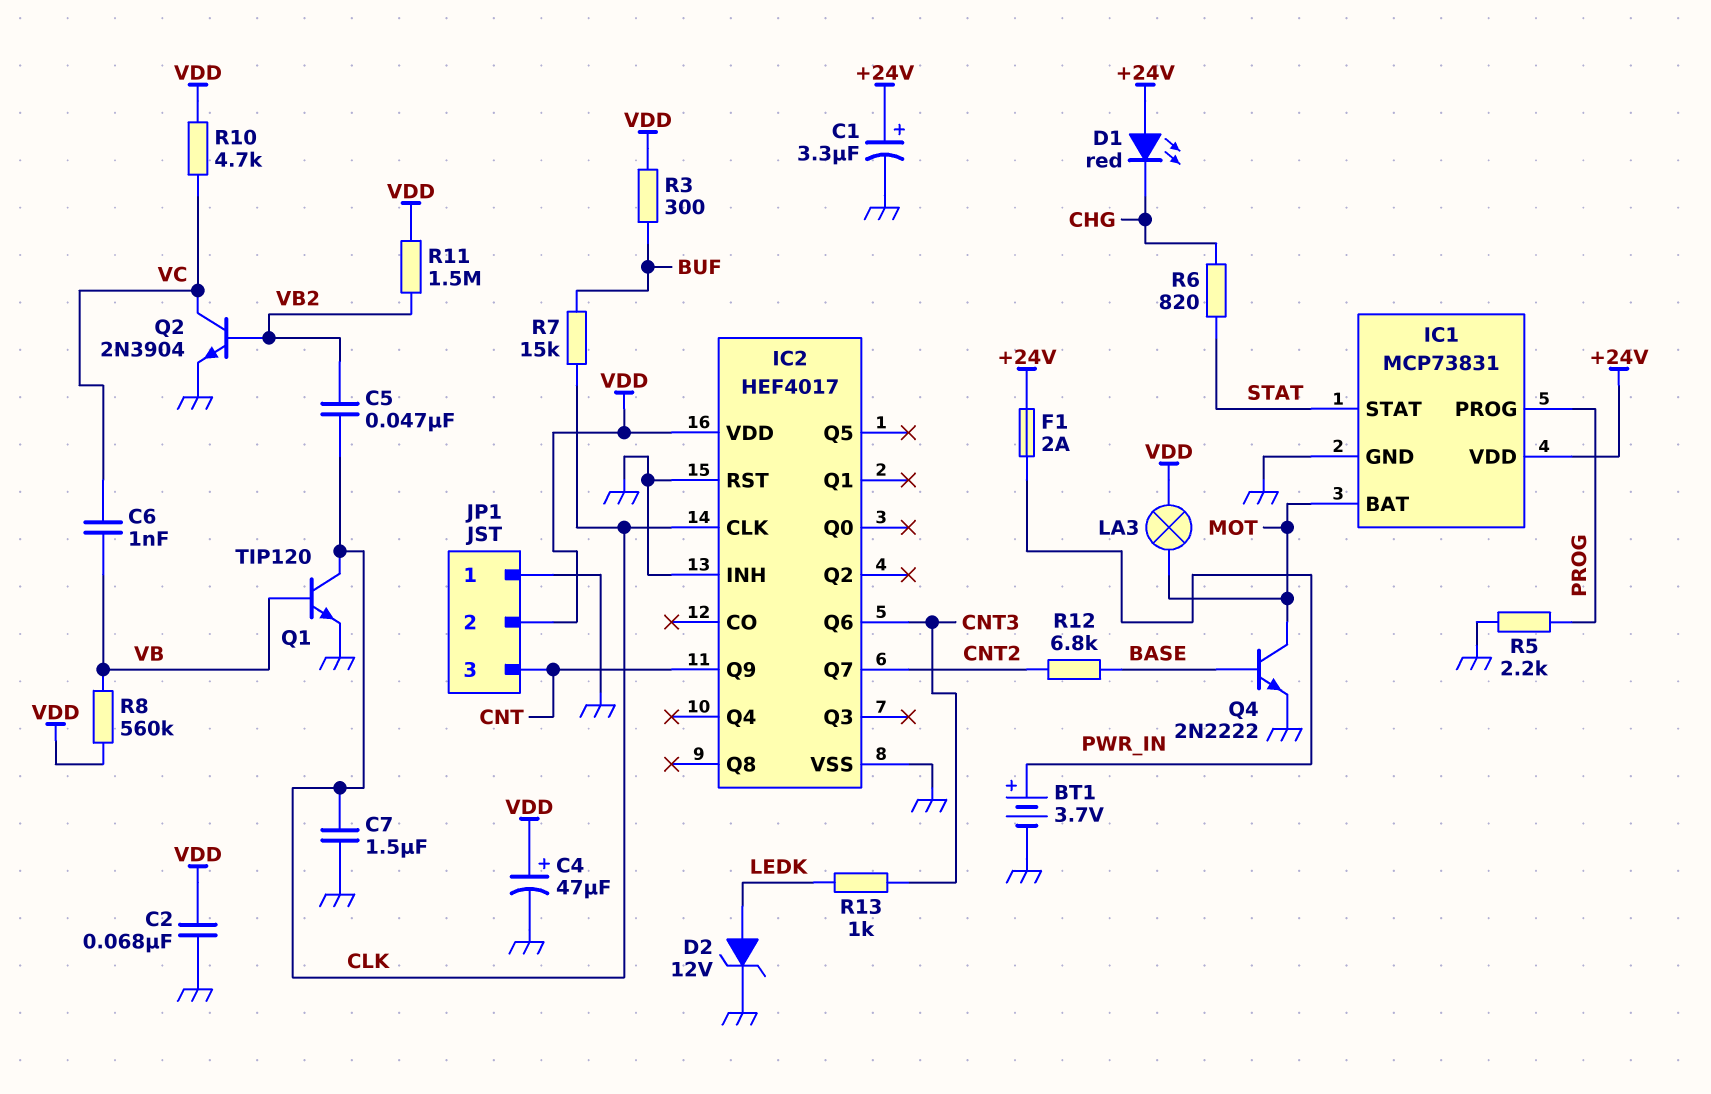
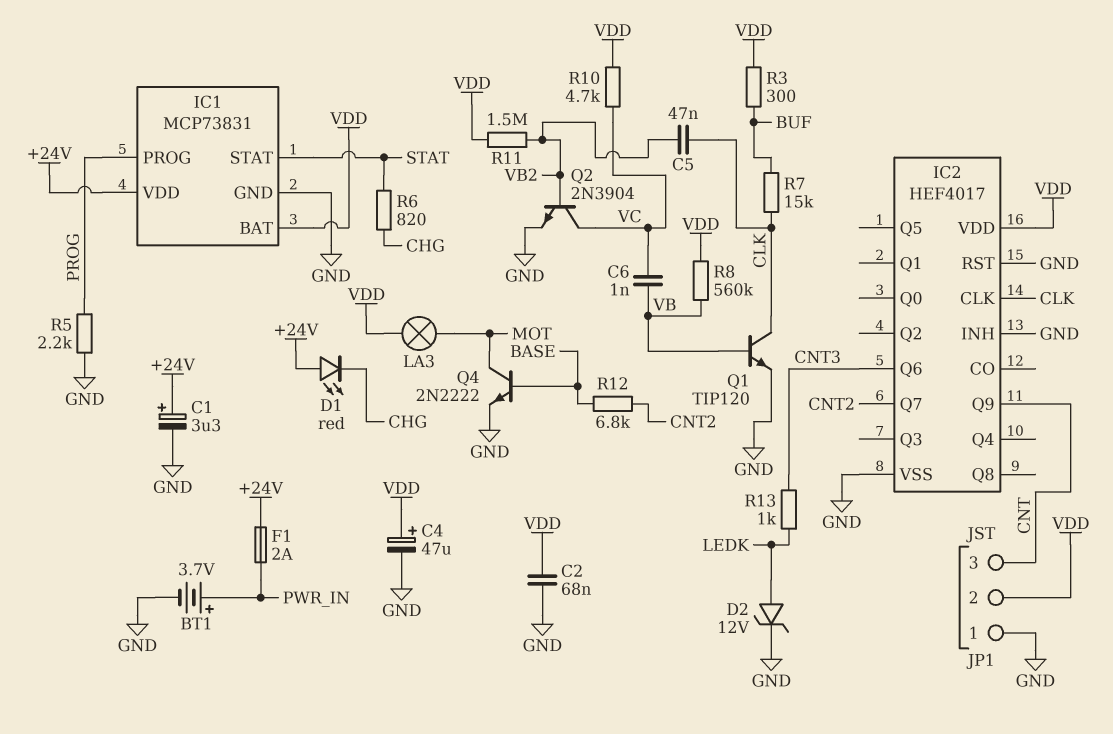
C7: 1.5uF (CLK, GND) -> none
IC1 pin BAT: MOT -> VDD

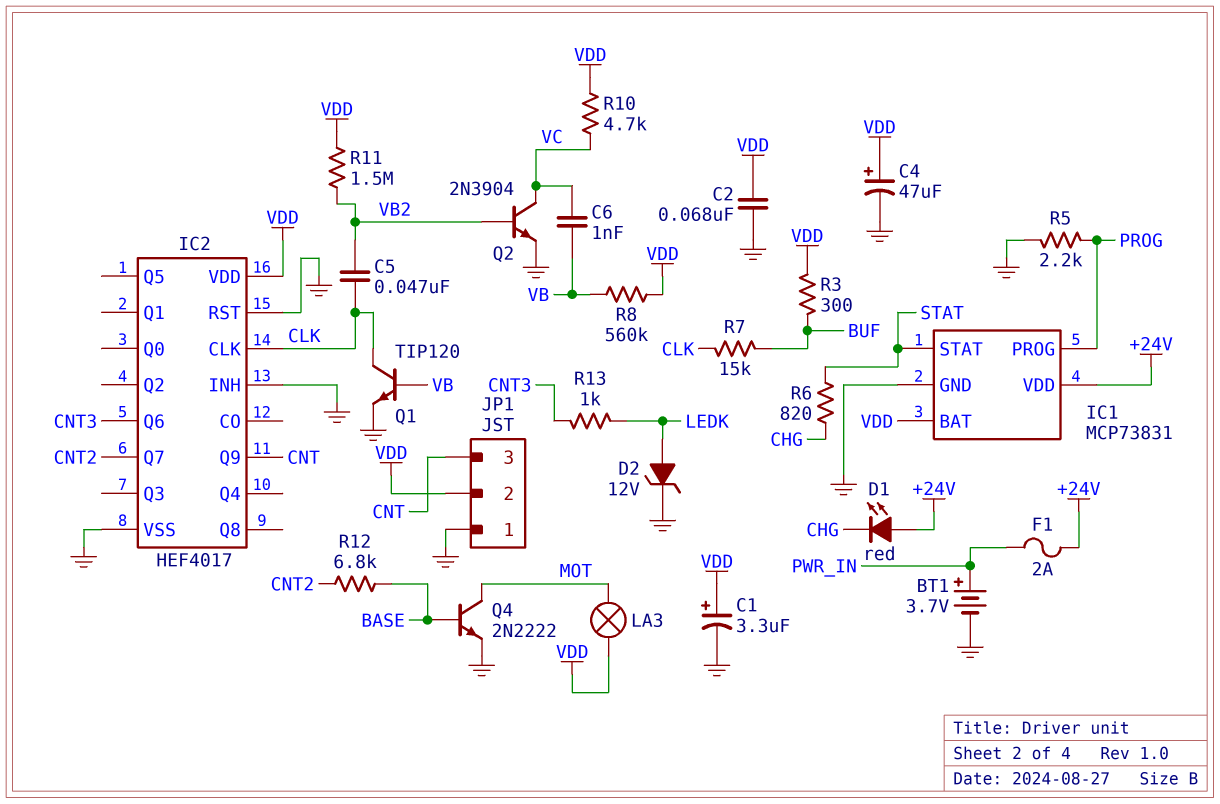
C1: 3.3uF (plus +24V, minus GND) -> 3.3uF (plus VDD, minus GND)

